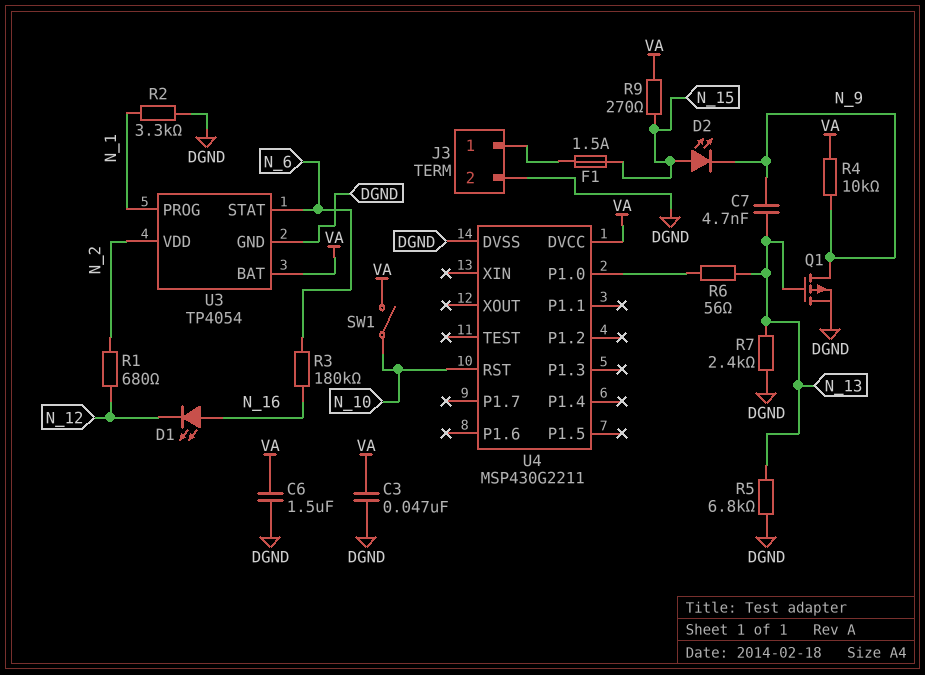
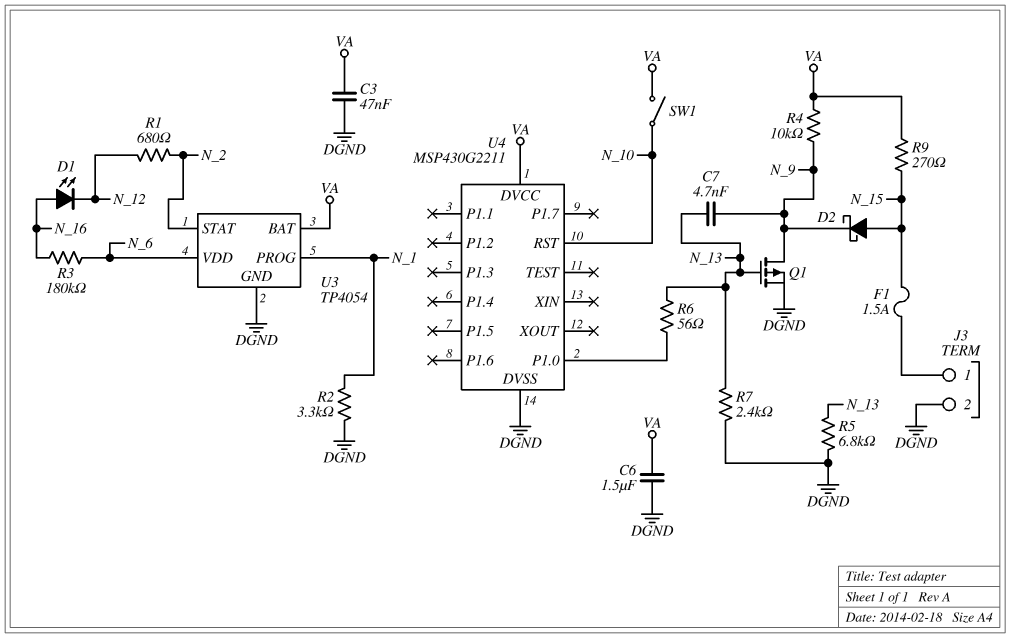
D2: LED (A N_15, K N_9) -> schottky (A N_15, K N_9)
U3 pin STAT: N_6 -> N_2
U3 pin VDD: N_2 -> N_6

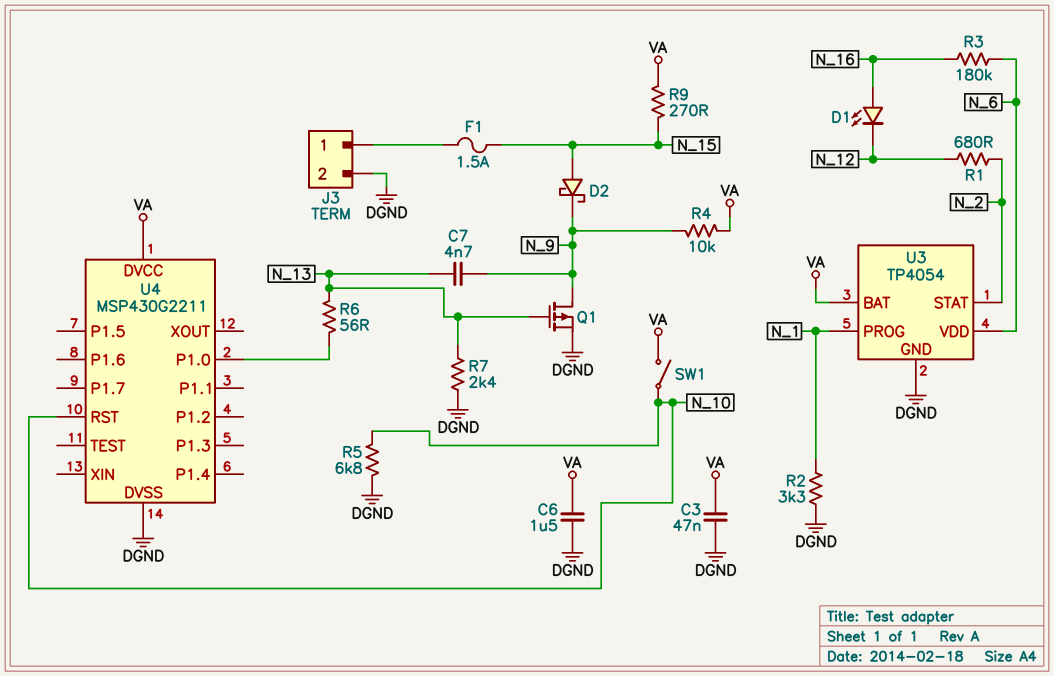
R5: 6.8k (DGND, N_13) -> 6.8k (DGND, N_10)

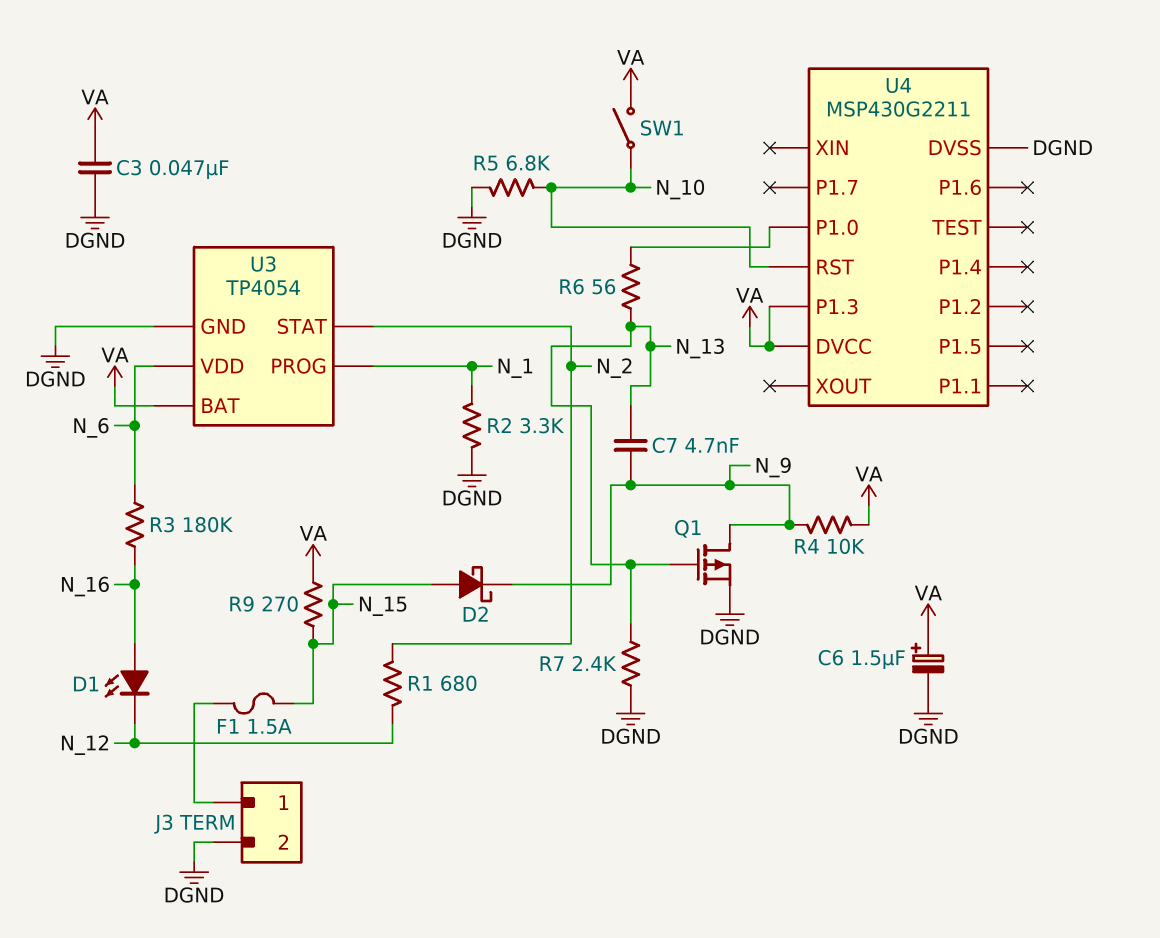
C6: 1.5uF (DGND, VA) -> 1.5uF (plus VA, minus DGND)
U4 pin P1.3: none -> VA

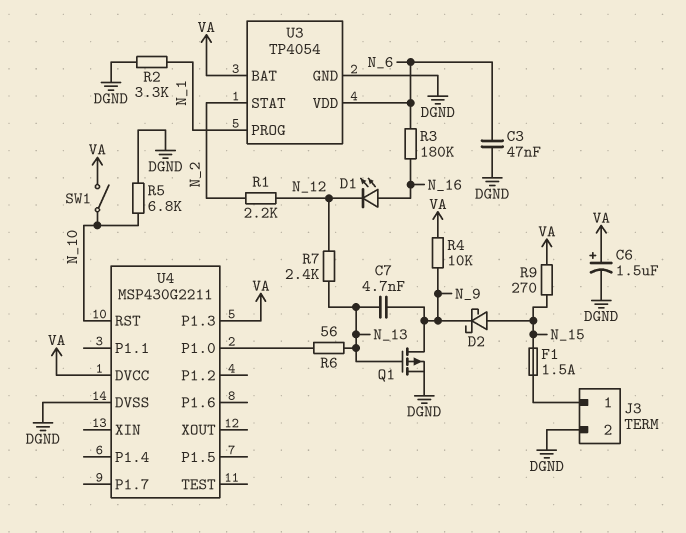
C3: 47nF (DGND, VA) -> 47nF (DGND, N_6)
R1: 680 (N_2, N_12) -> 2.2k (N_2, N_12)
R7: 2.4k (DGND, N_13) -> 2.4k (N_12, N_13)

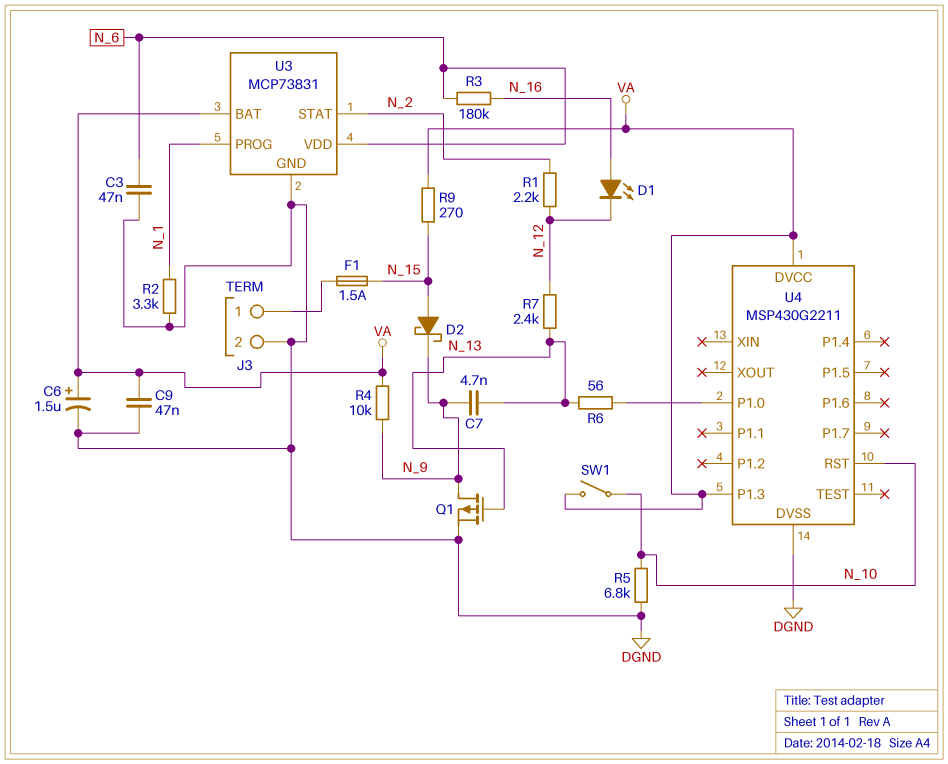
C9: none -> 47nF (DGND, VA)
U3: TP4054 -> MCP73831

